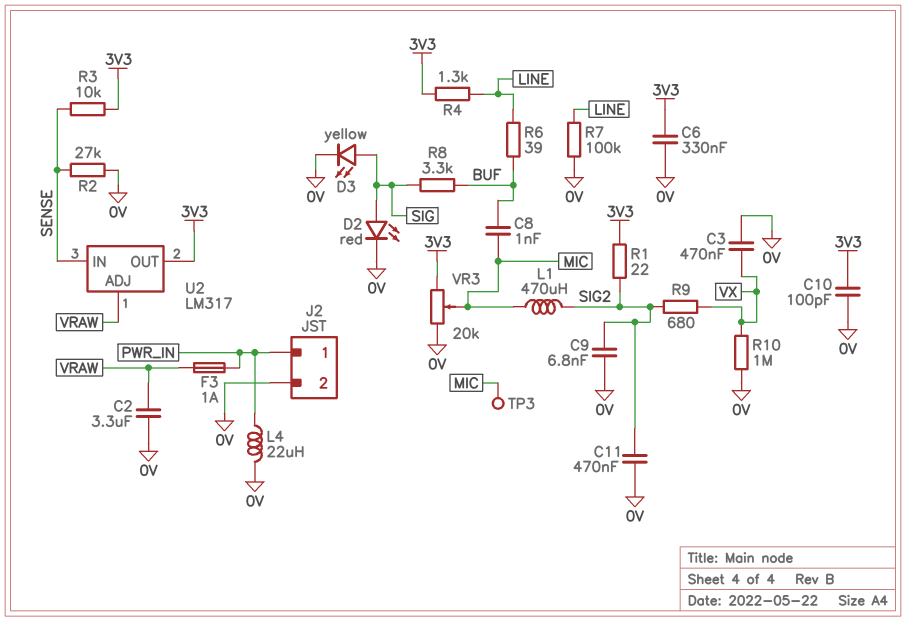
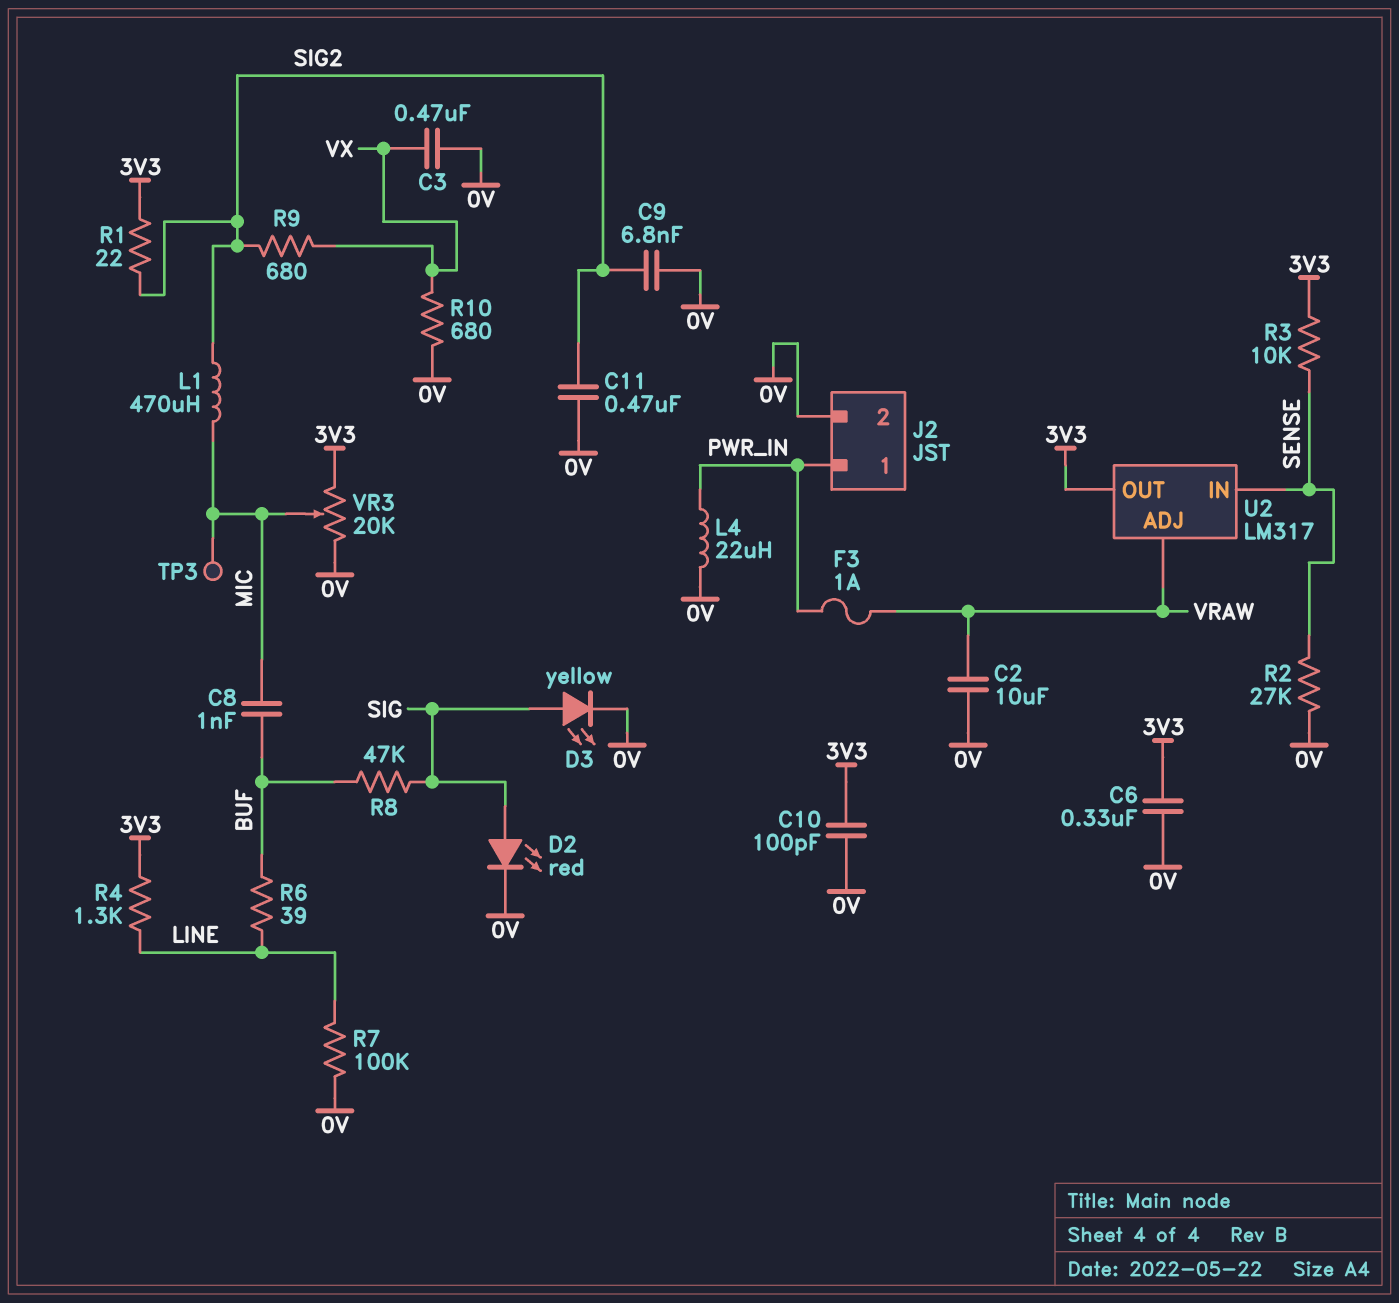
C2: 3.3uF (0V, VRAW) -> 10uF (0V, VRAW)
R8: 3.3k (BUF, SIG) -> 47k (BUF, SIG)
R10: 1M (0V, VX) -> 680 (0V, VX)

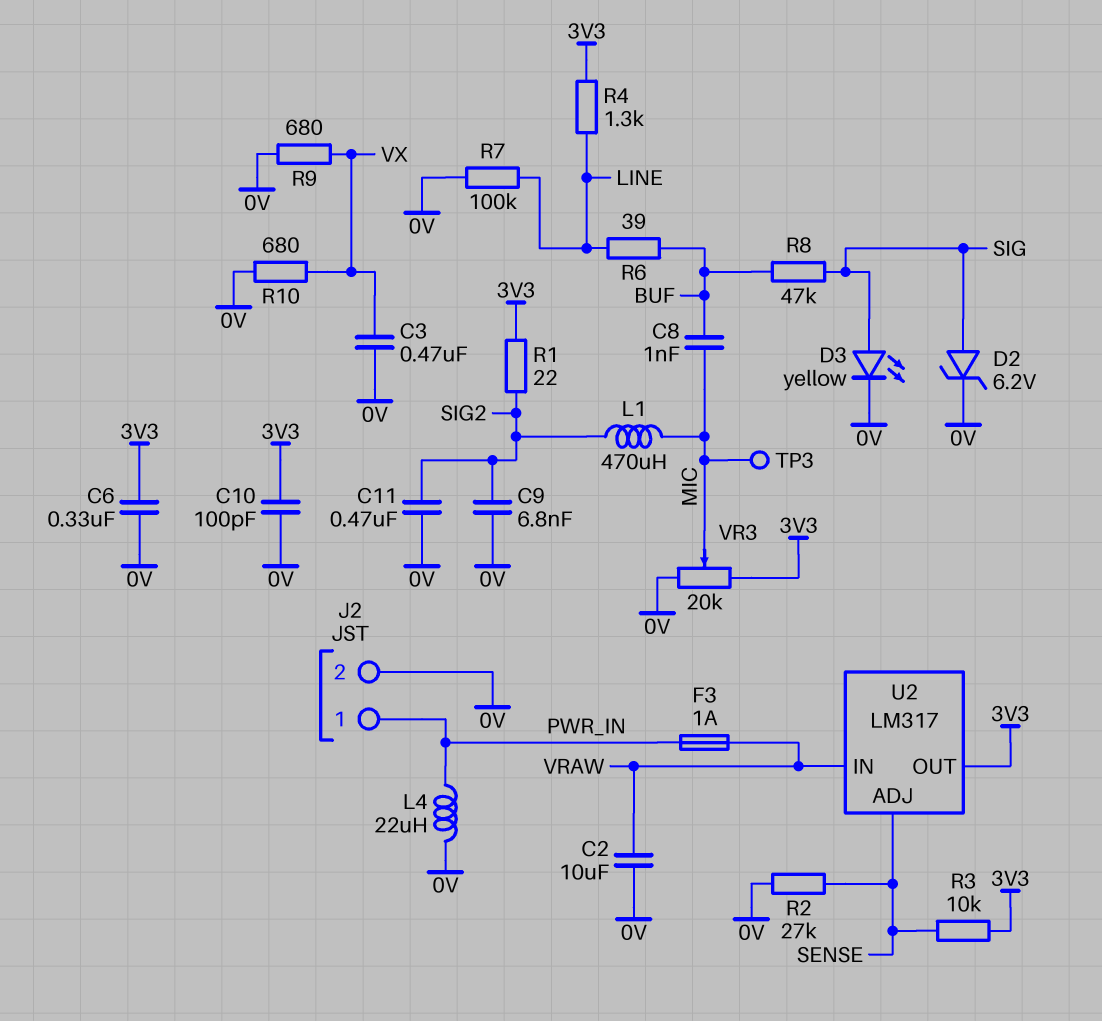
D2: LED red (A SIG, K 0V) -> zener 6.2V (A SIG, K 0V)
R9: 680 (SIG2, VX) -> 680 (0V, VX)
U2 pin ADJ: VRAW -> SENSE
U2 pin IN: SENSE -> VRAW

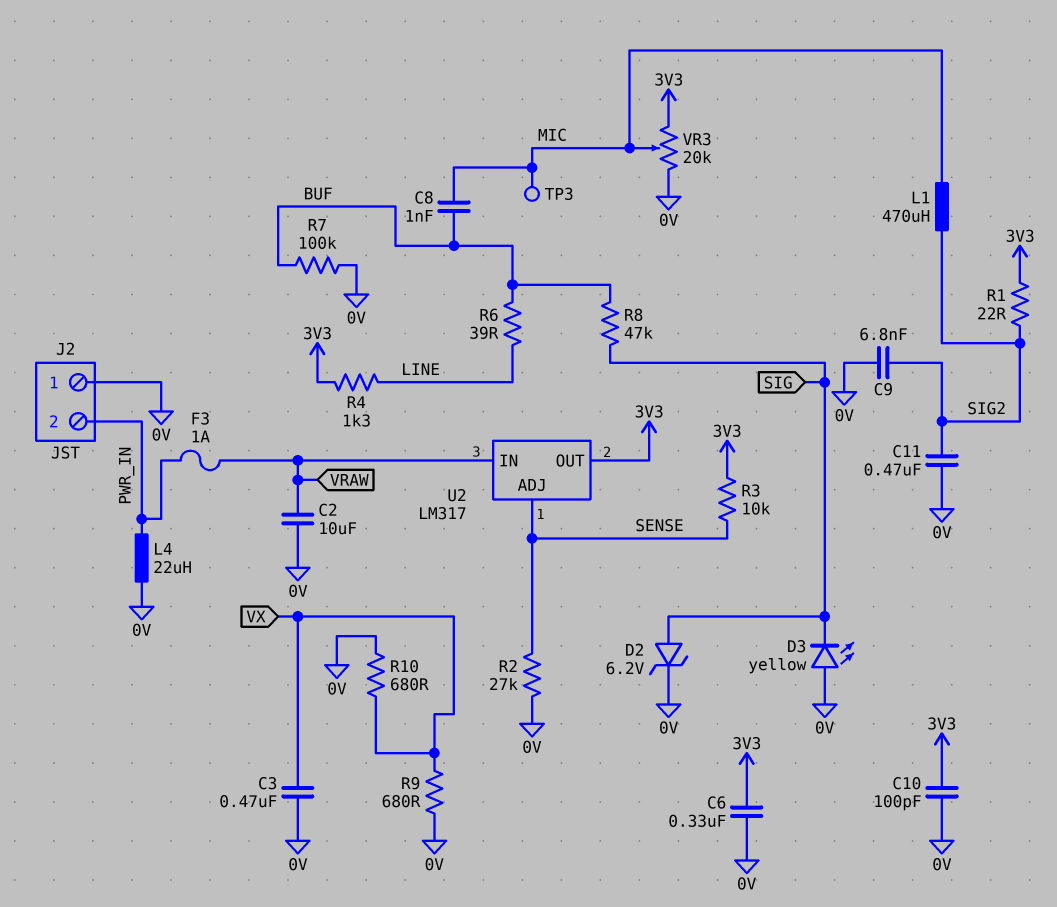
D3: LED yellow (A SIG, K 0V) -> LED yellow (A 0V, K SIG)
J2 pin 1: PWR_IN -> 0V
J2 pin 2: 0V -> PWR_IN
R7: 100k (0V, LINE) -> 100k (0V, BUF)

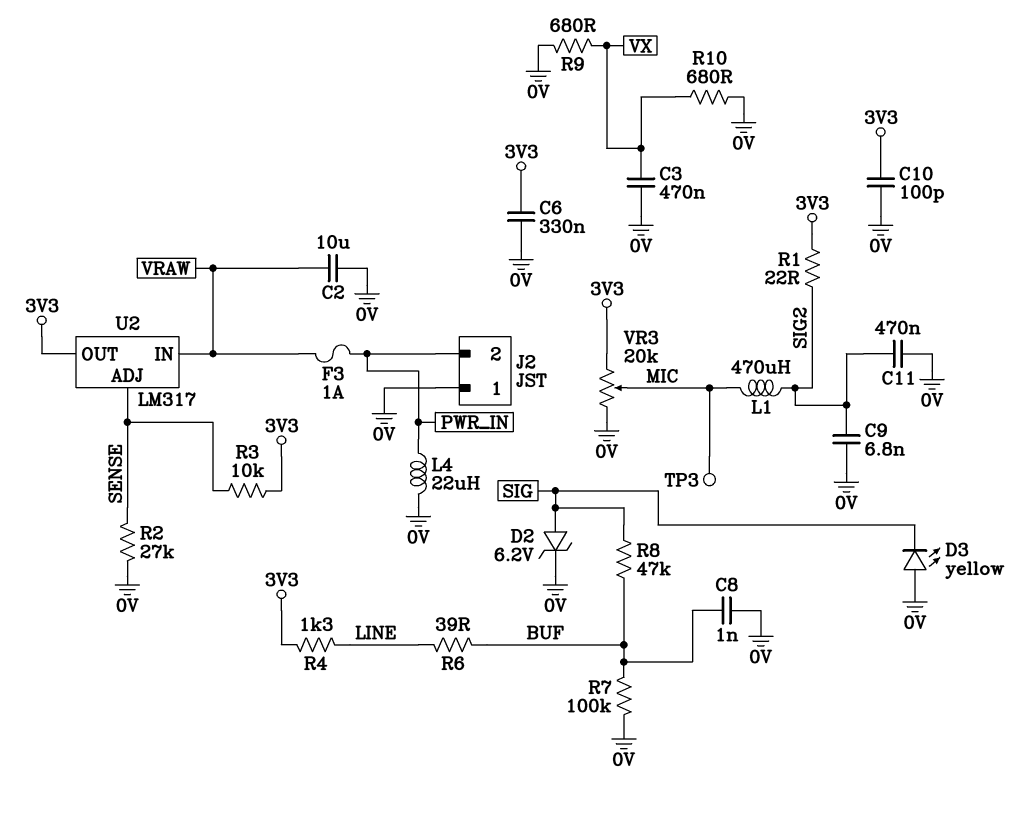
C8: 1nF (BUF, MIC) -> 1nF (0V, BUF)

